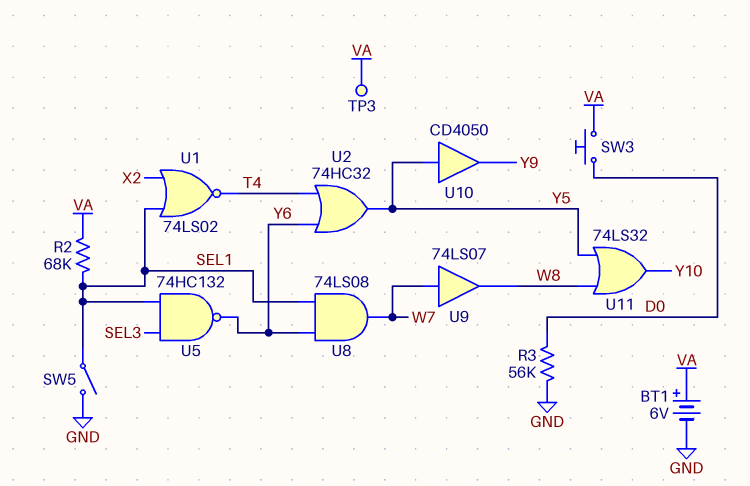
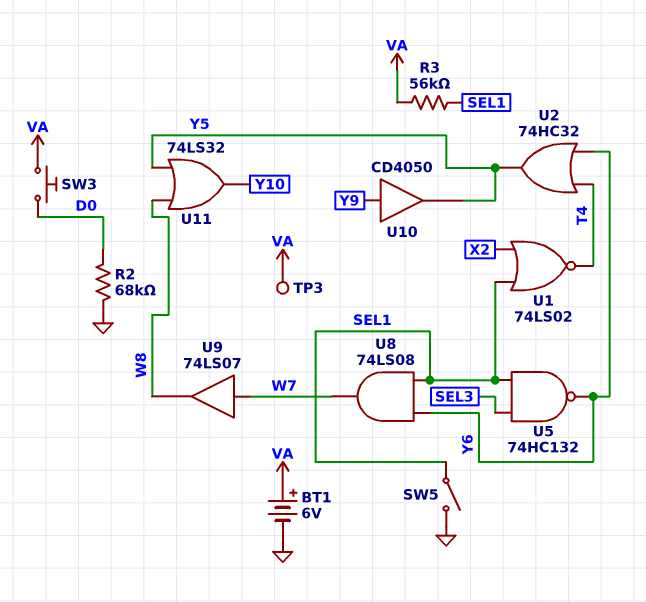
R2: 68k (SEL1, VA) -> 68k (D0, GND)
R3: 56k (D0, GND) -> 56k (SEL1, VA)
U10: buffer CD4050 (in Y5, out Y9) -> buffer CD4050 (in Y9, out Y5)

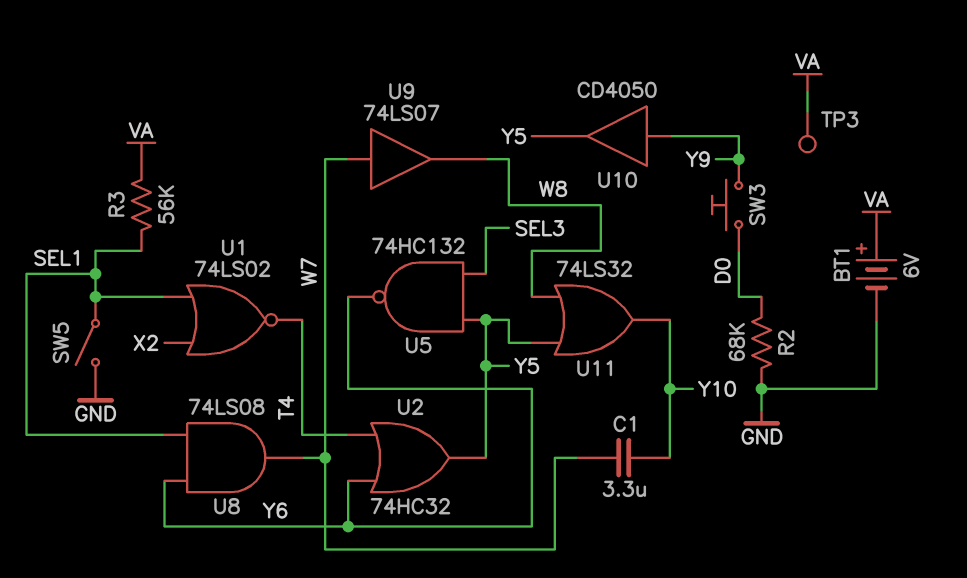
C1: none -> 3.3uF (W7, Y10)
SW3: button (D0, VA) -> button (D0, Y9)
U5: NAND 74HC132 (in SEL1, in SEL3, out Y6) -> NAND 74HC132 (in SEL3, in Y5, out Y6)

